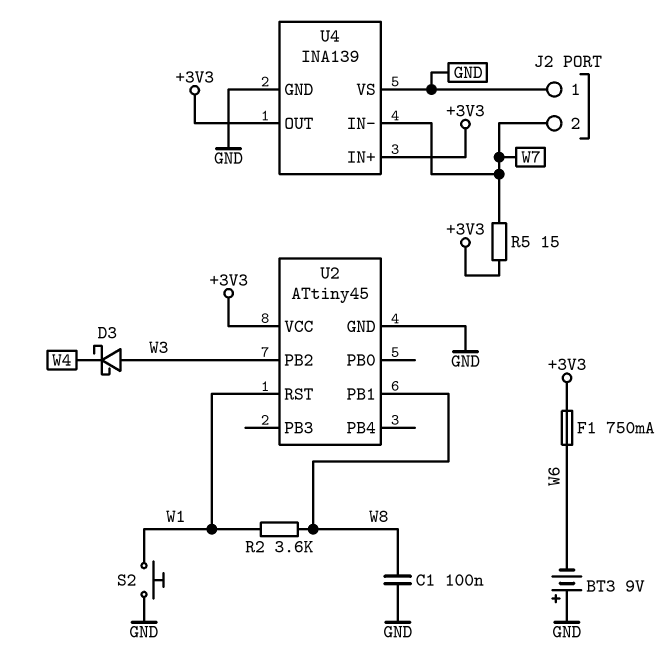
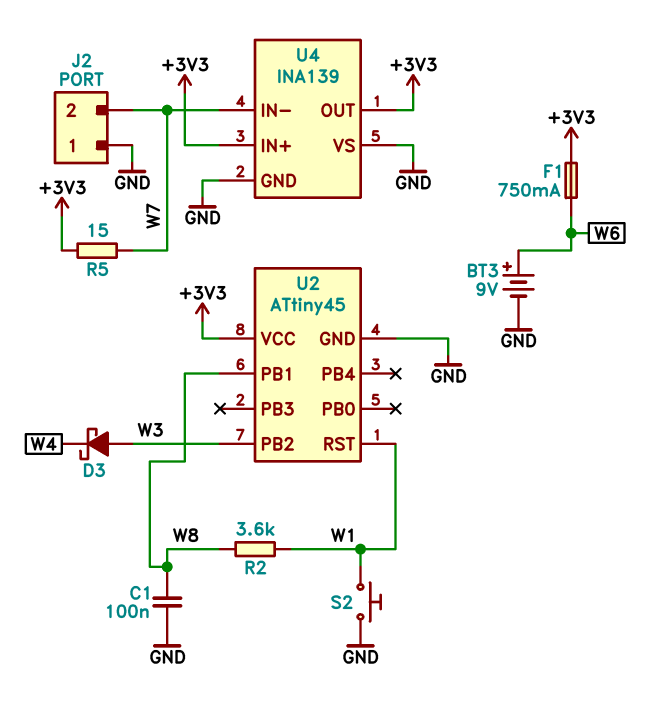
BT3: 9V (plus GND, minus W6) -> 9V (plus W6, minus GND)

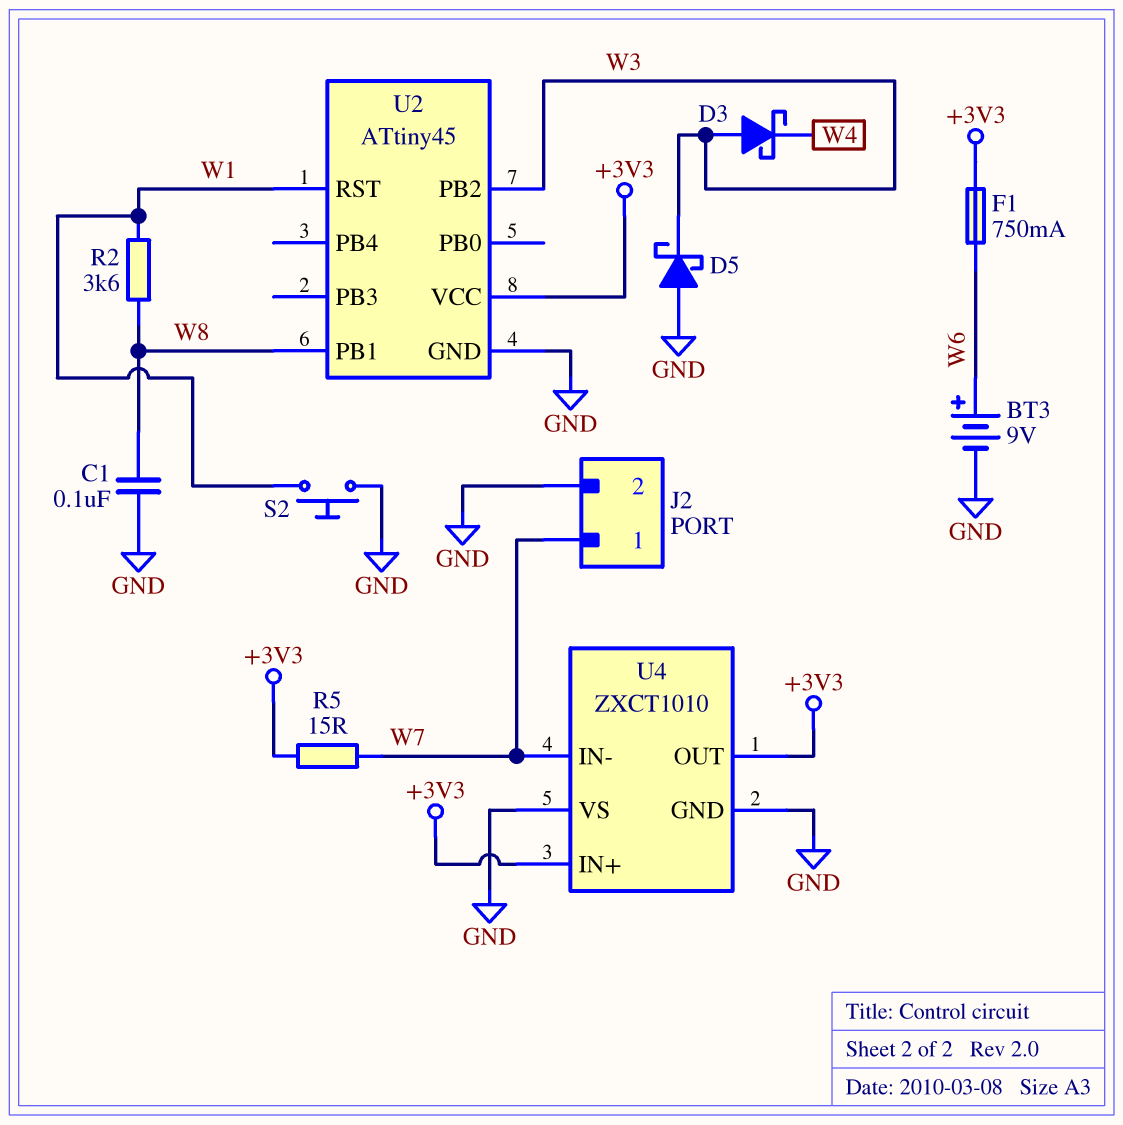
D5: none -> schottky (A GND, K W3)
J2 pin 1: GND -> W7
J2 pin 2: W7 -> GND
U4: INA139 -> ZXCT1010

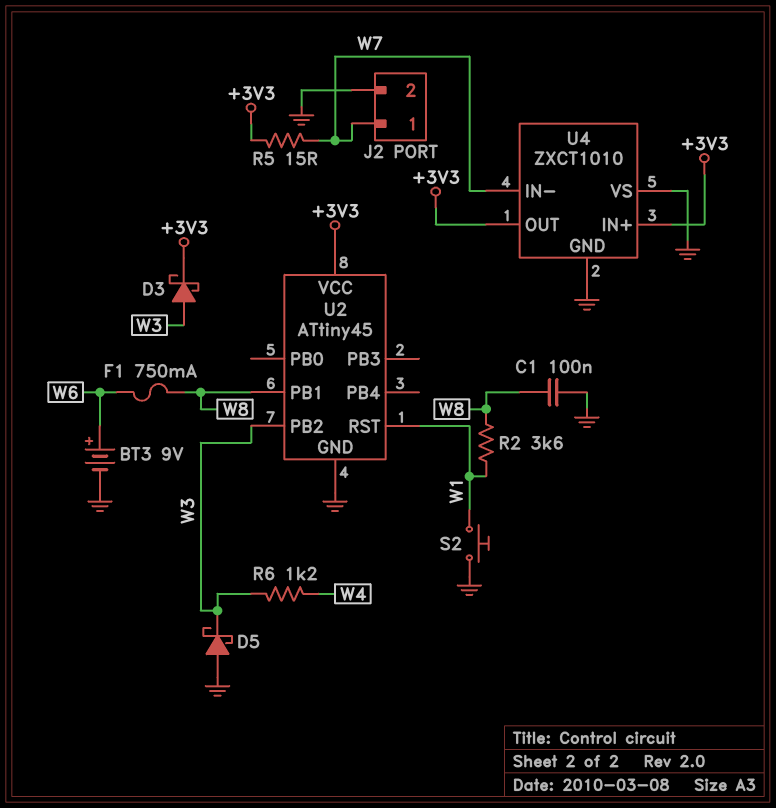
D3: schottky (A W3, K W4) -> schottky (A W3, K +3V3)
F1: 750mA (+3V3, W6) -> 750mA (W6, W8)
R6: none -> 1.2k (W3, W4)

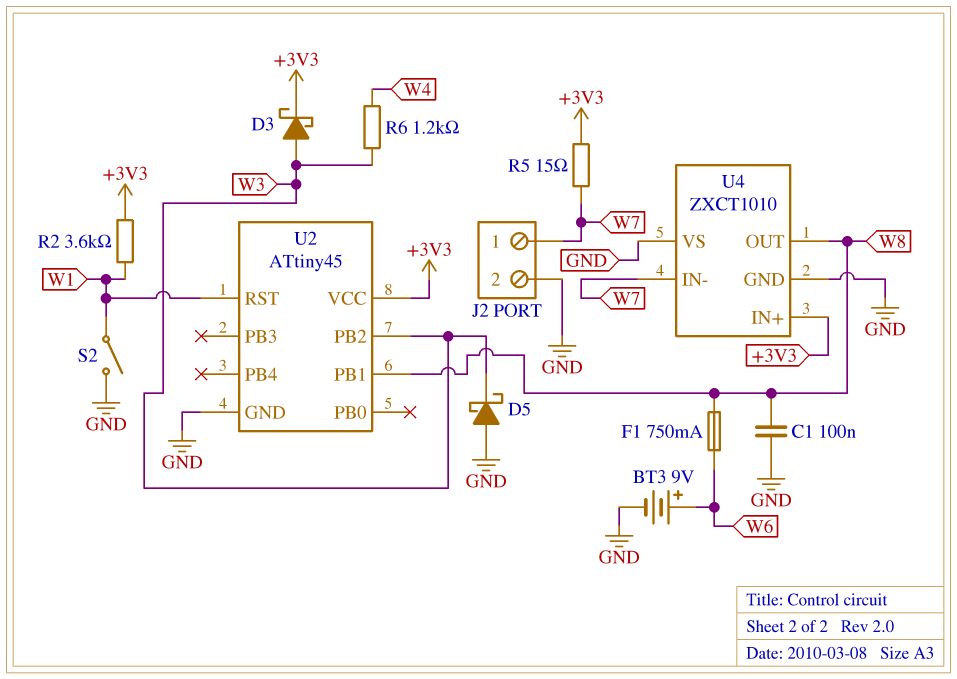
R2: 3.6k (W1, W8) -> 3.6k (+3V3, W1)
S2: button (GND, W1) -> switch (GND, W1)
U4 pin OUT: +3V3 -> W8

